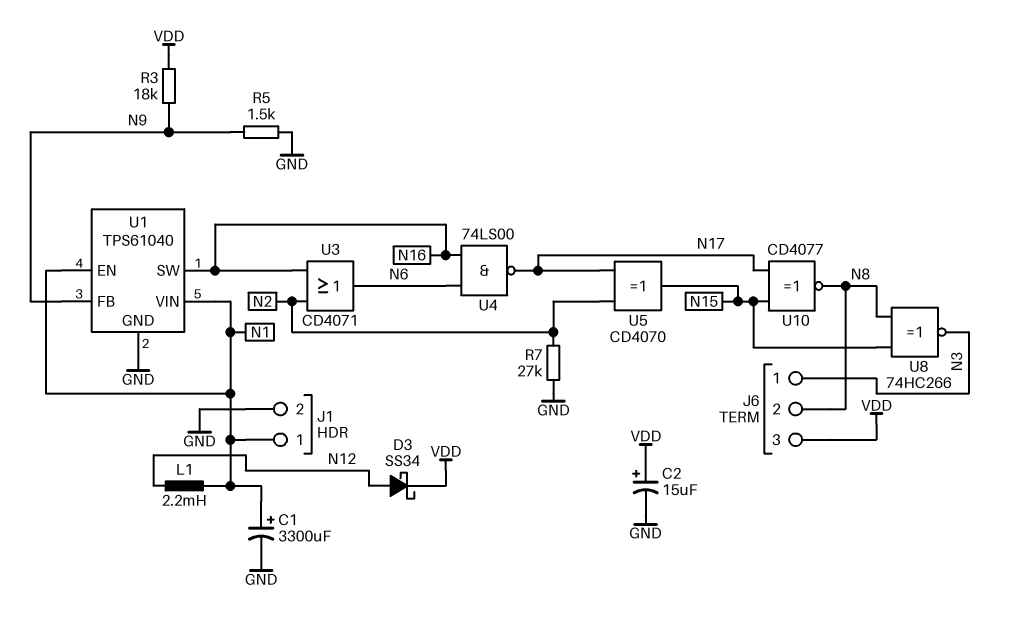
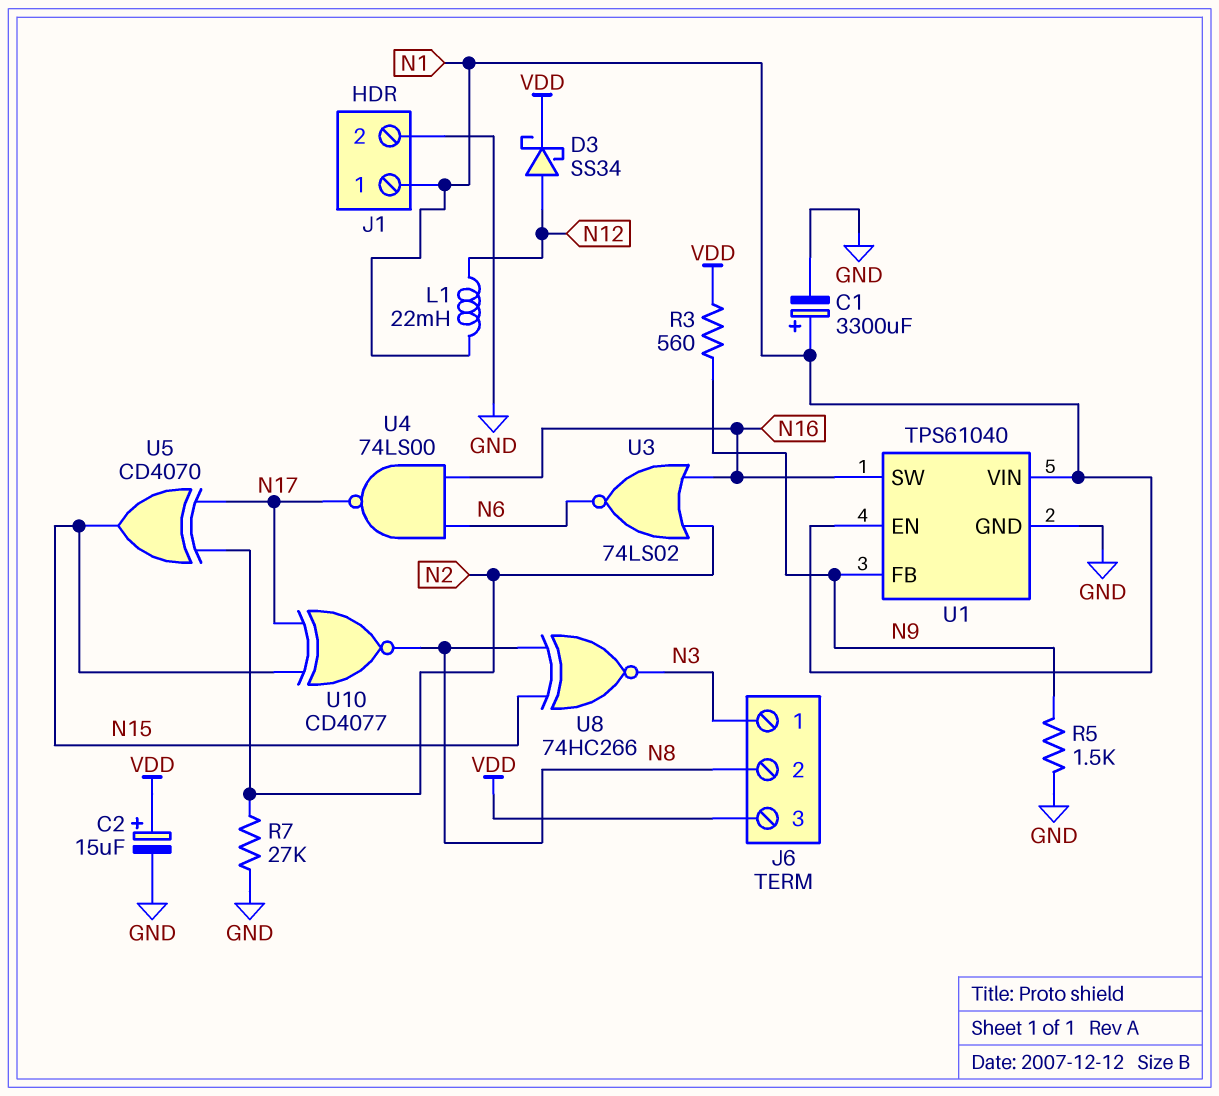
L1: 2.2mH (N1, N12) -> 22mH (N1, N12)
R3: 18k (N9, VDD) -> 560 (N9, VDD)
U3: OR CD4071 (in N2, in N16, out N6) -> NOR 74LS02 (in N2, in N16, out N6)

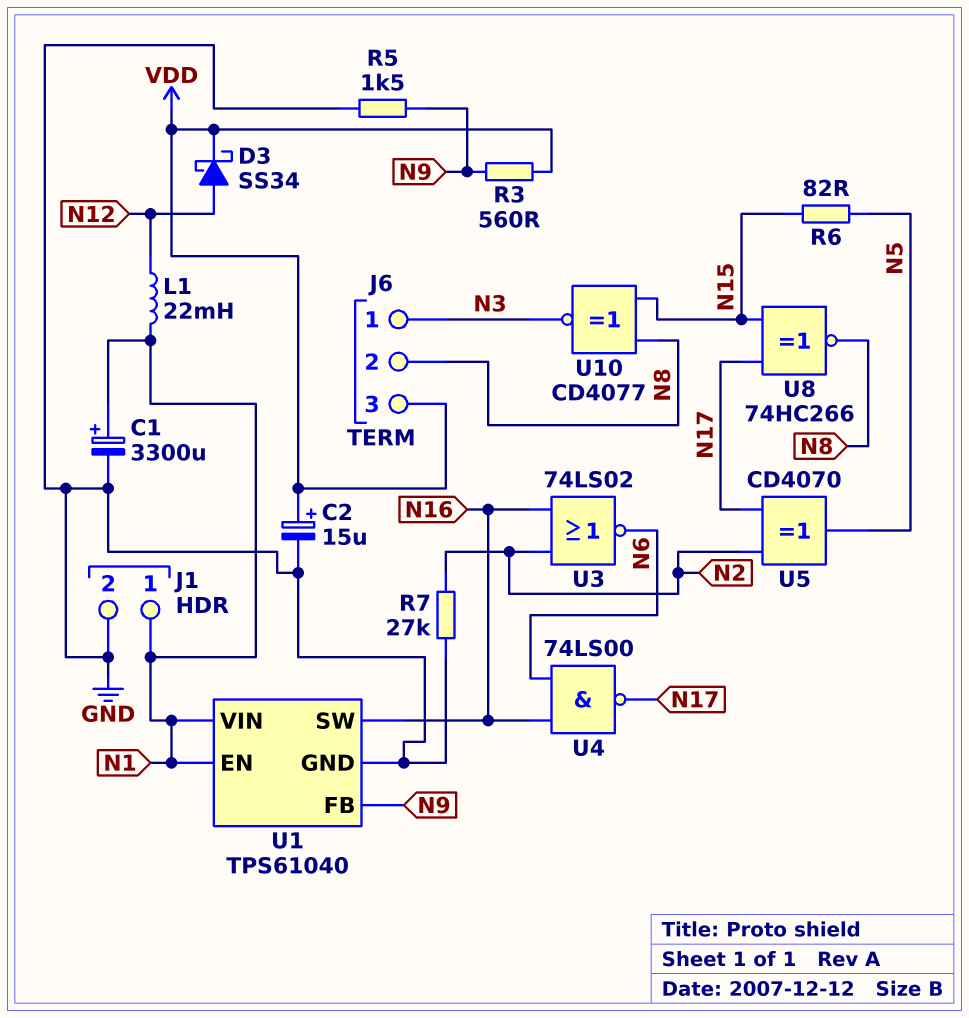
R6: none -> 82 (N5, N15)
U5: XOR CD4070 (in N2, in N17, out N15) -> XOR CD4070 (in N2, in N17, out N5)
U8: XNOR 74HC266 (in N8, in N15, out N3) -> XNOR 74HC266 (in N15, in N17, out N8)
U10: XNOR CD4077 (in N15, in N17, out N8) -> XNOR CD4077 (in N8, in N15, out N3)

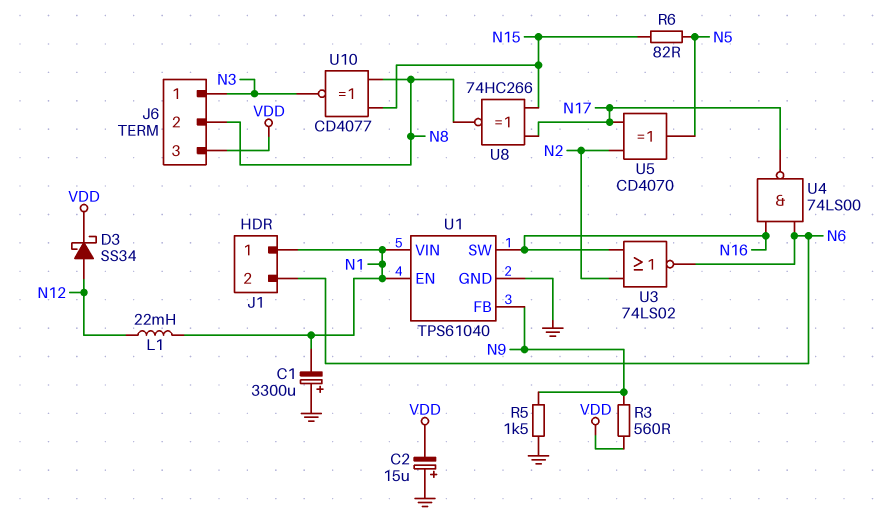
C1: 3300uF (plus N1, minus GND) -> 3300uF (plus GND, minus N1)
C2: 15uF (plus VDD, minus GND) -> 15uF (plus GND, minus VDD)
J1 pin 2: GND -> N6
R7: 27k (GND, N2) -> none

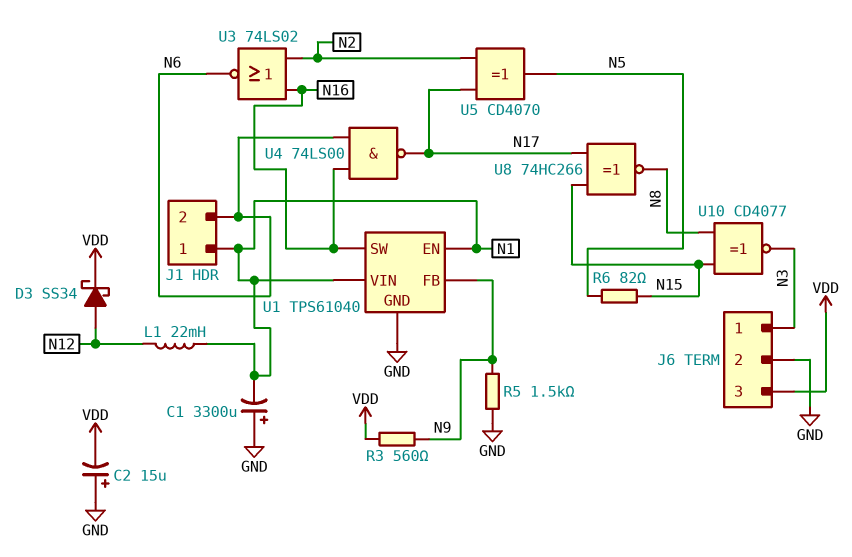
J6 pin 2: N8 -> GND

